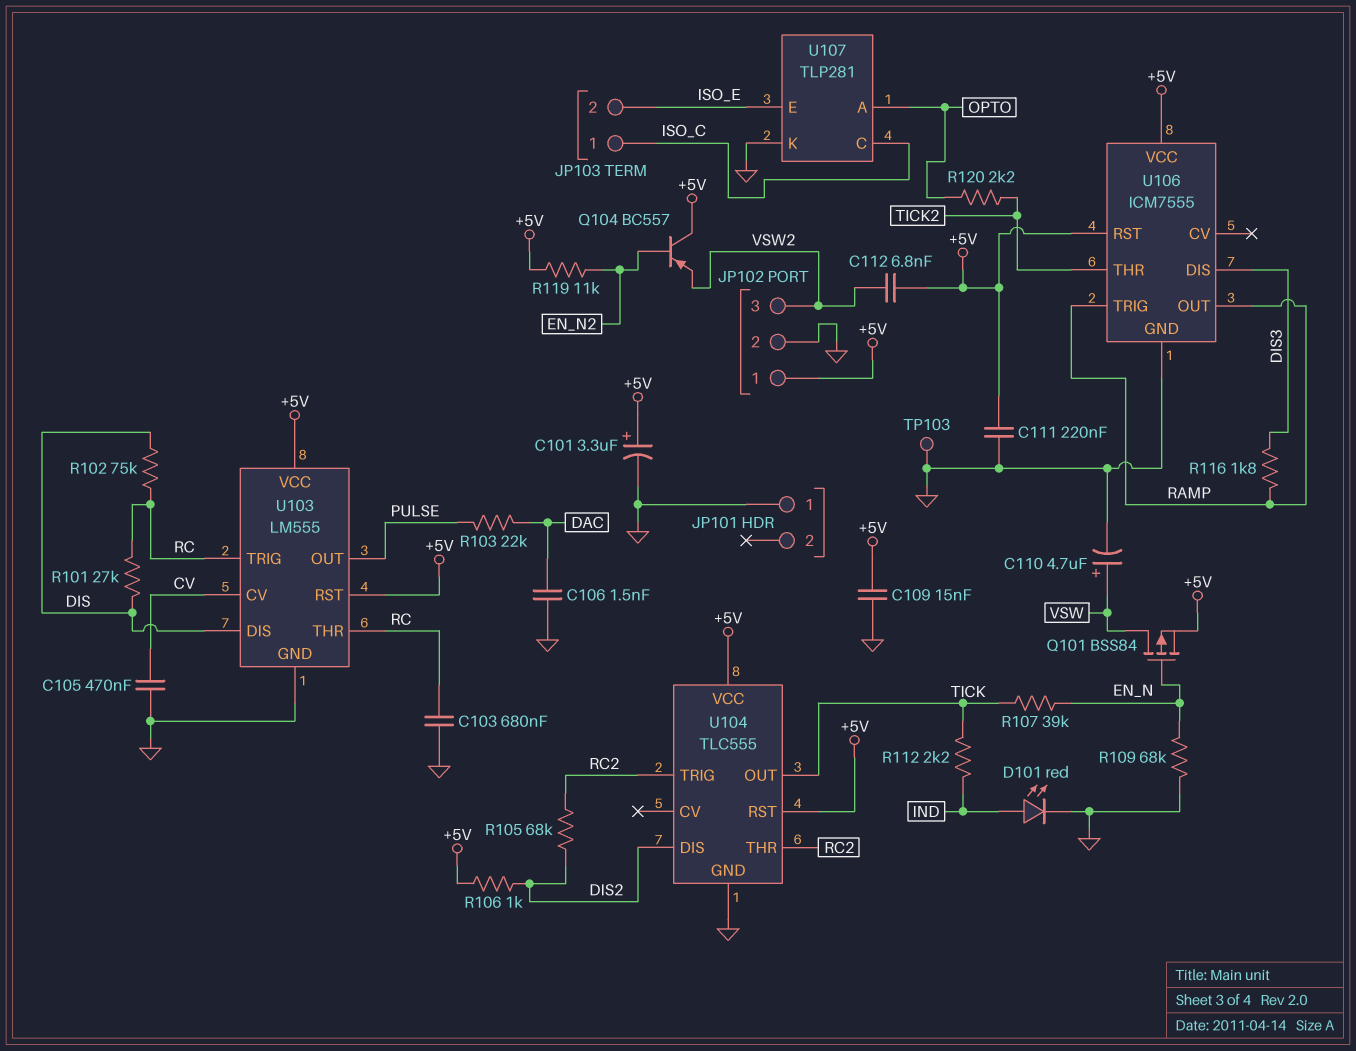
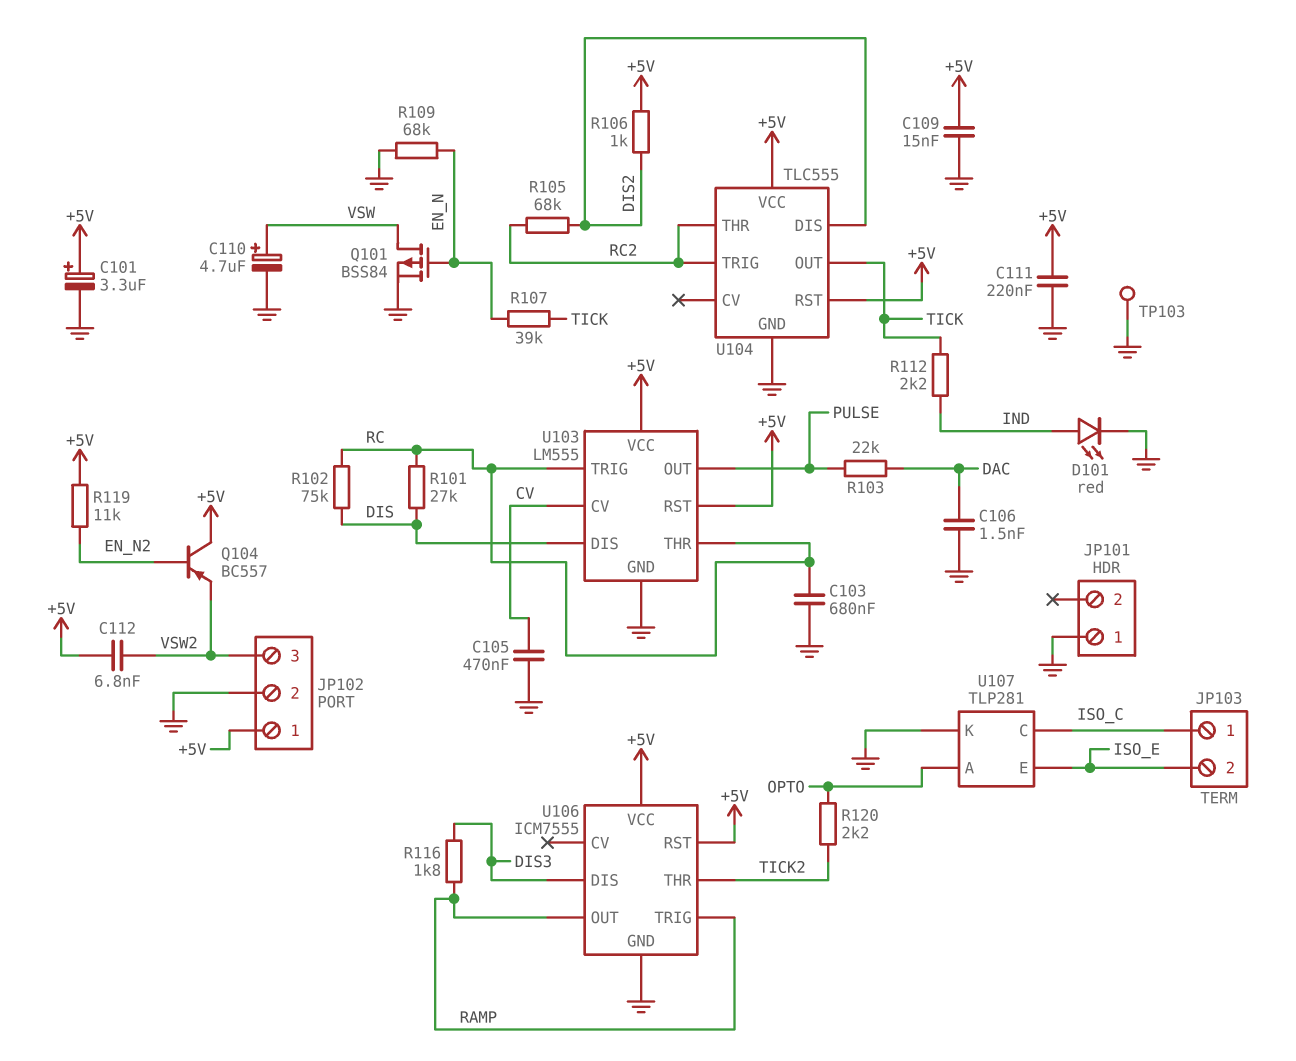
Q101: PMOS BSS84 (G EN_N, D VSW, S +5V) -> PMOS BSS84 (G EN_N, D VSW, S GND)

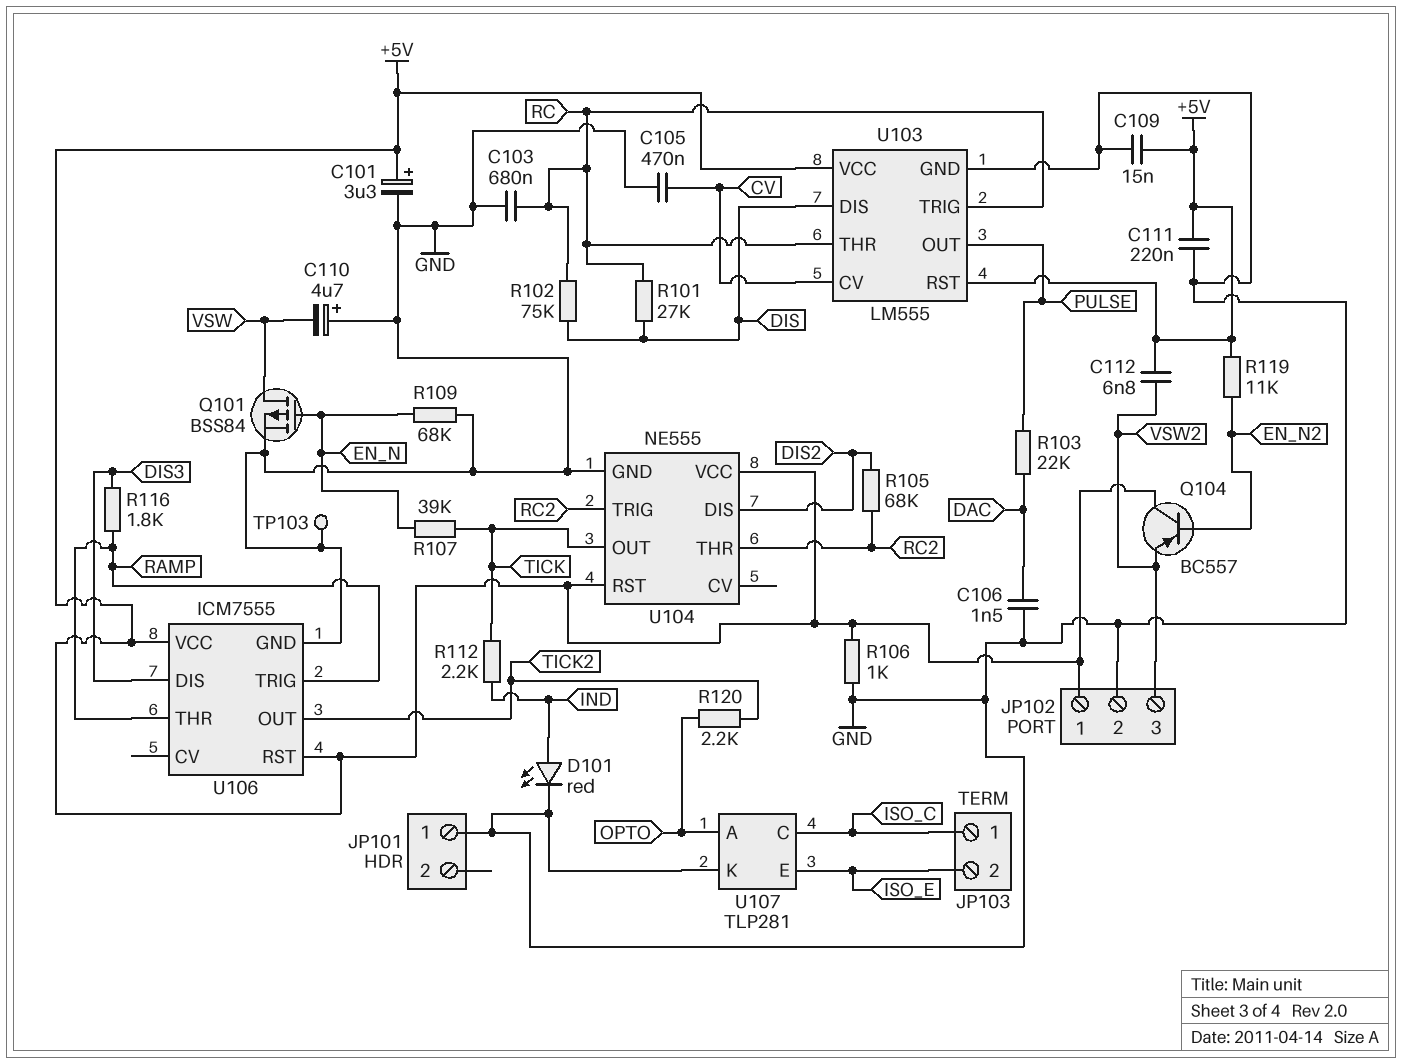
C110: 4.7uF (plus VSW, minus GND) -> 4.7uF (plus GND, minus VSW)
R106: 1k (+5V, DIS2) -> 1k (+5V, GND)
U104: TLC555 -> NE555
U106 pin OUT: RAMP -> TICK2
U106 pin THR: TICK2 -> RAMP

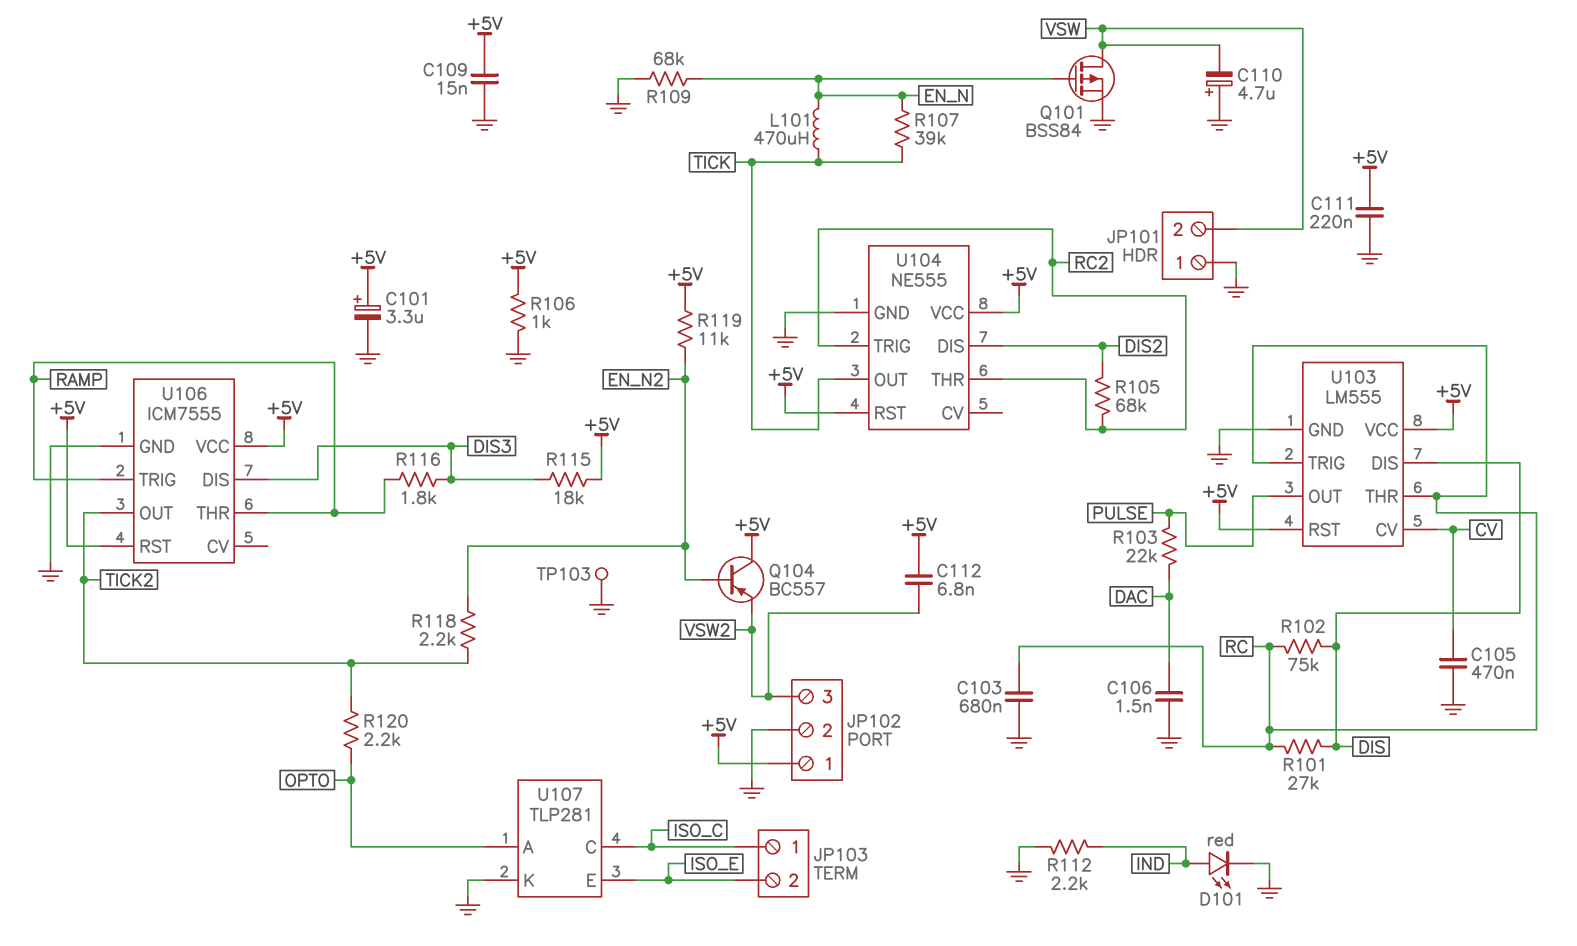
JP101 pin 2: none -> VSW
L101: none -> 470uH (EN_N, TICK)
R112: 2.2k (IND, TICK) -> 2.2k (GND, IND)
R115: none -> 18k (+5V, DIS3)
R118: none -> 2.2k (EN_N2, TICK2)

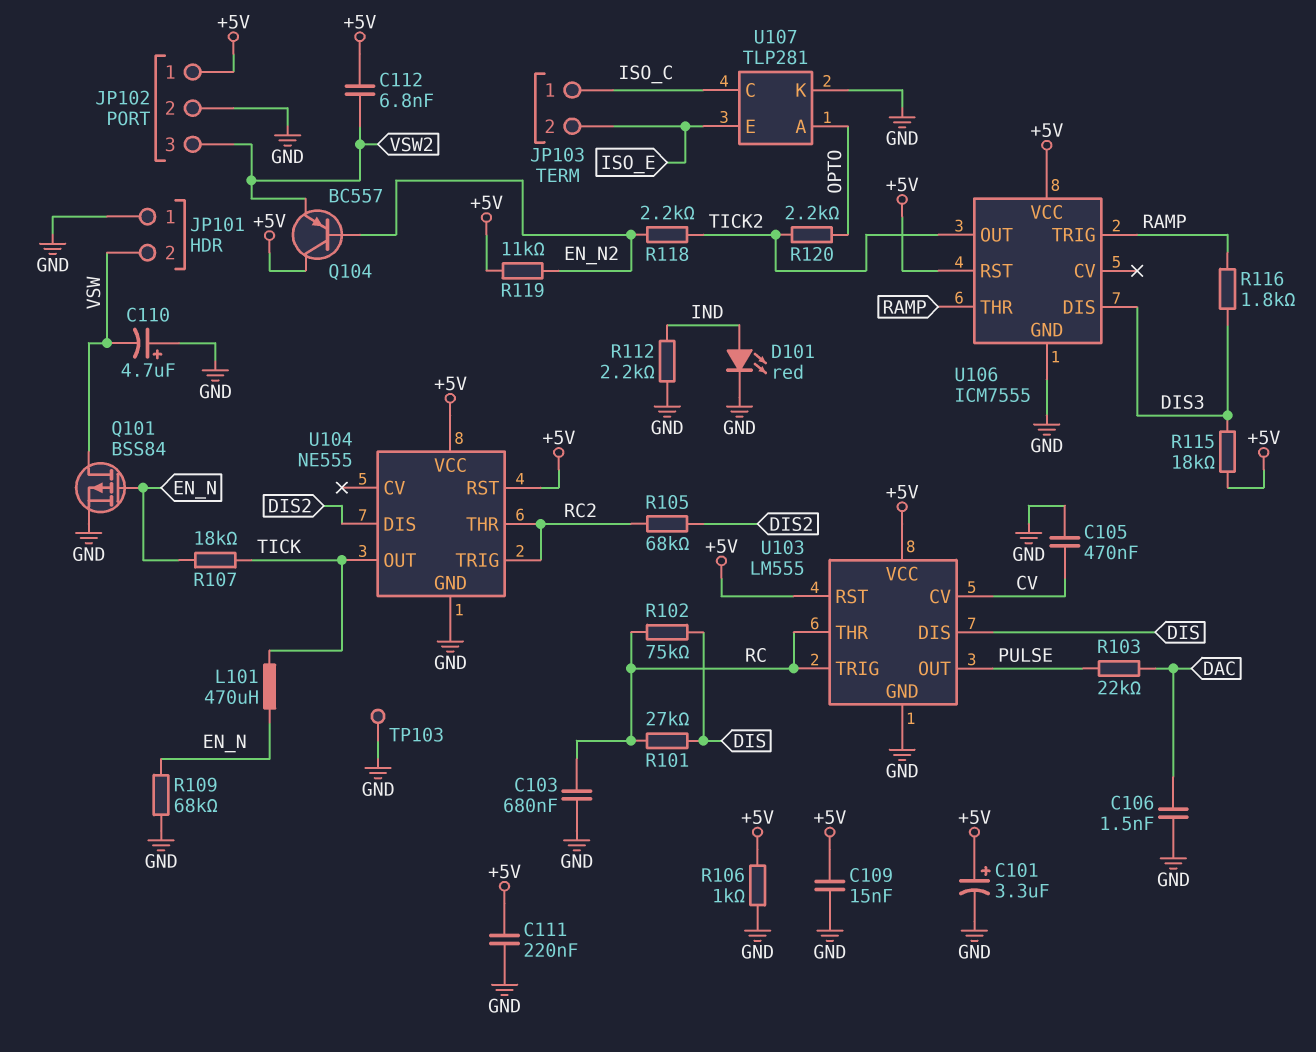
R107: 39k (EN_N, TICK) -> 18k (EN_N, TICK)

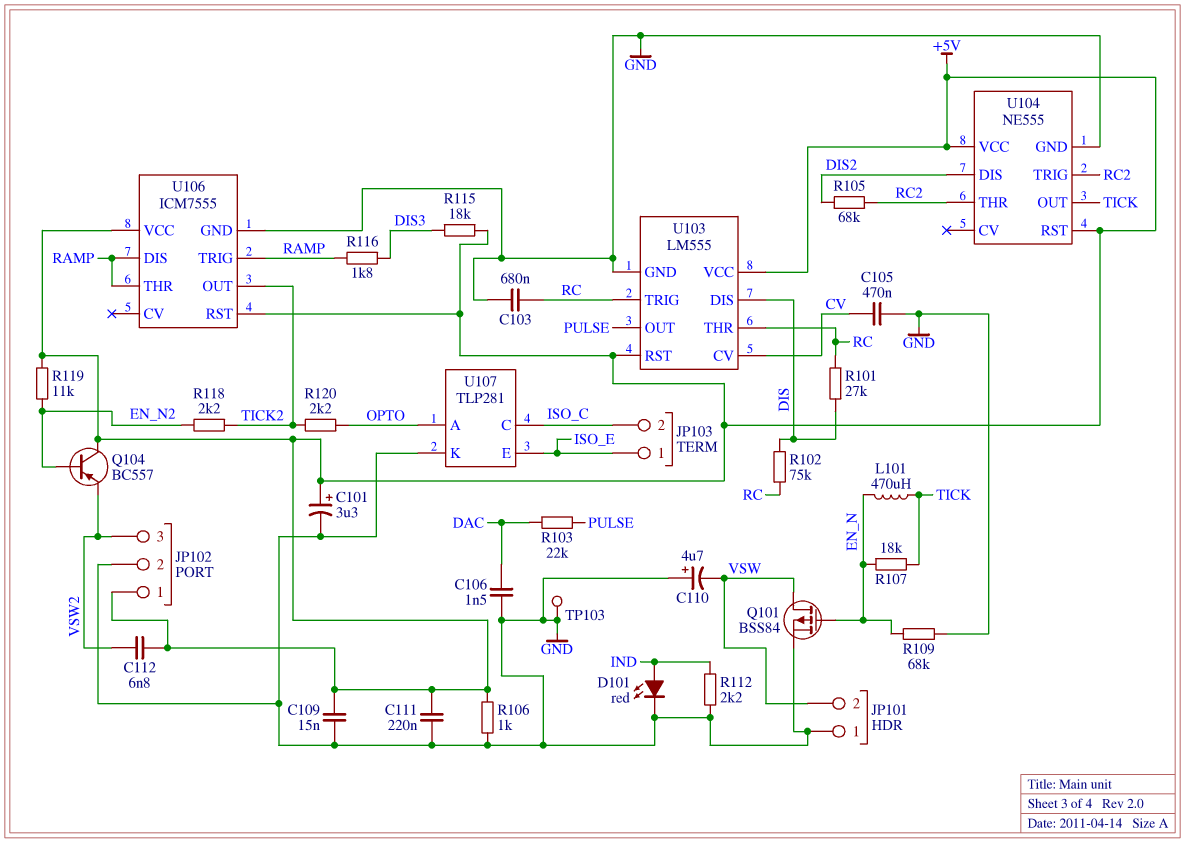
JP103 pin 1: ISO_C -> ISO_E
JP103 pin 2: ISO_E -> ISO_C
U106 pin DIS: DIS3 -> RAMP

